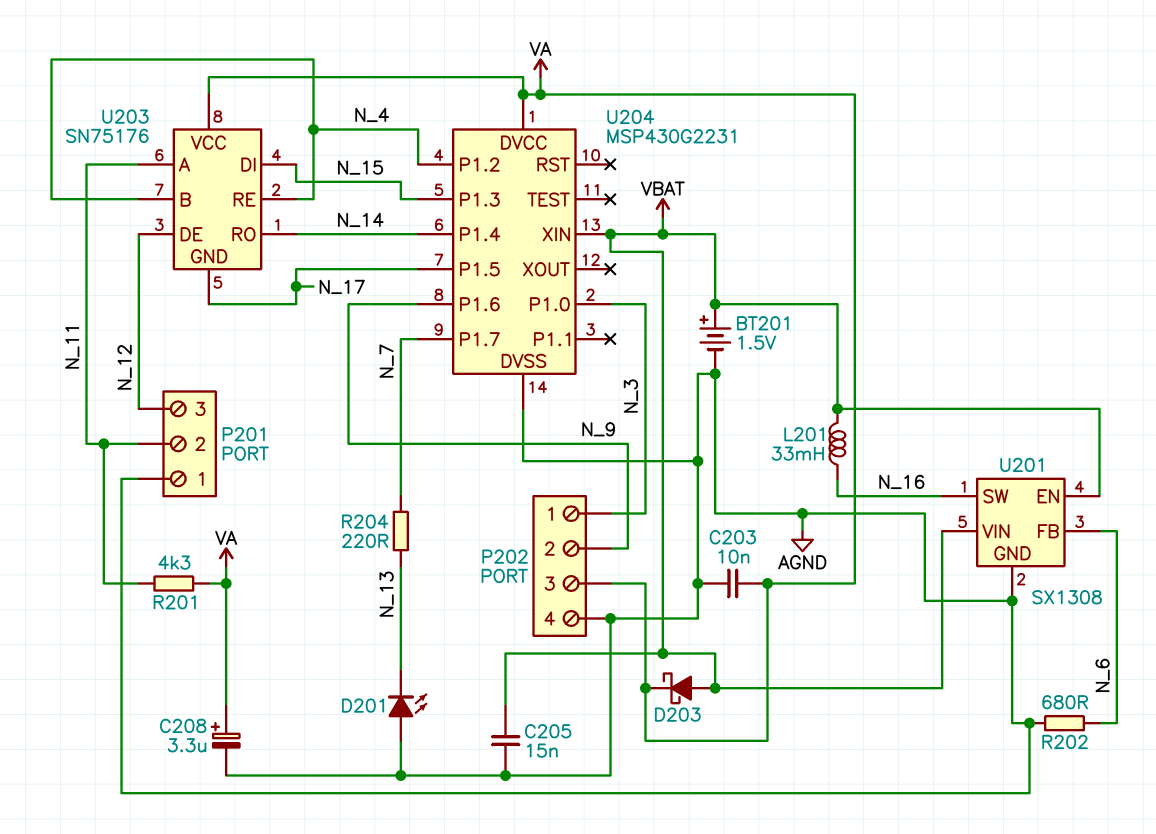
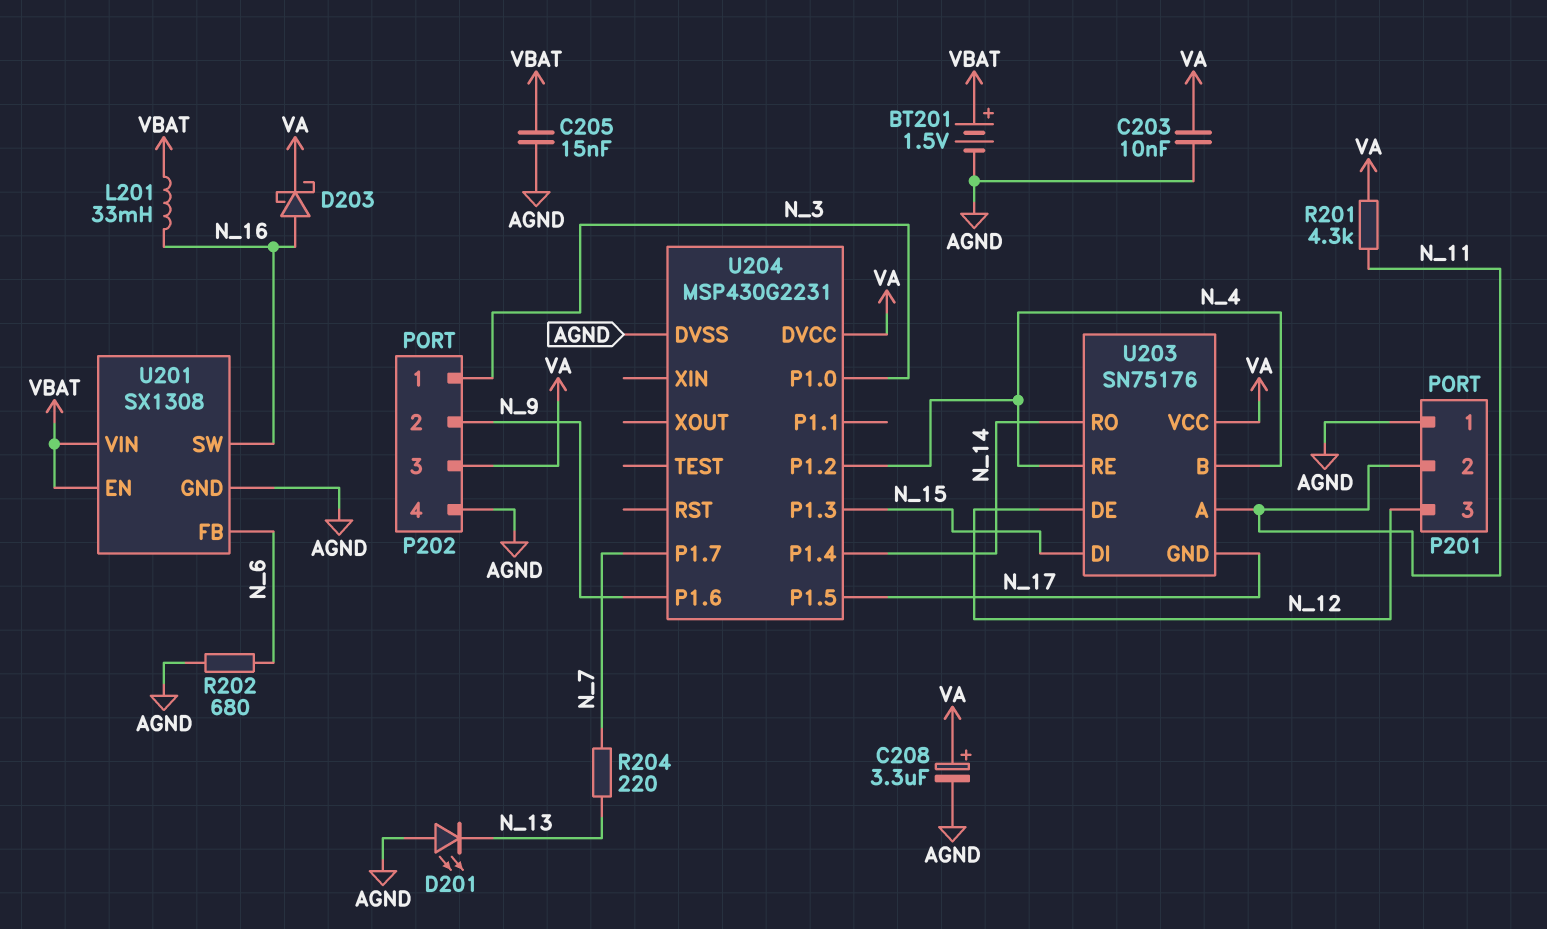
D203: schottky (A VBAT, K VA) -> schottky (A N_16, K VA)
U204 pin XIN: VBAT -> none

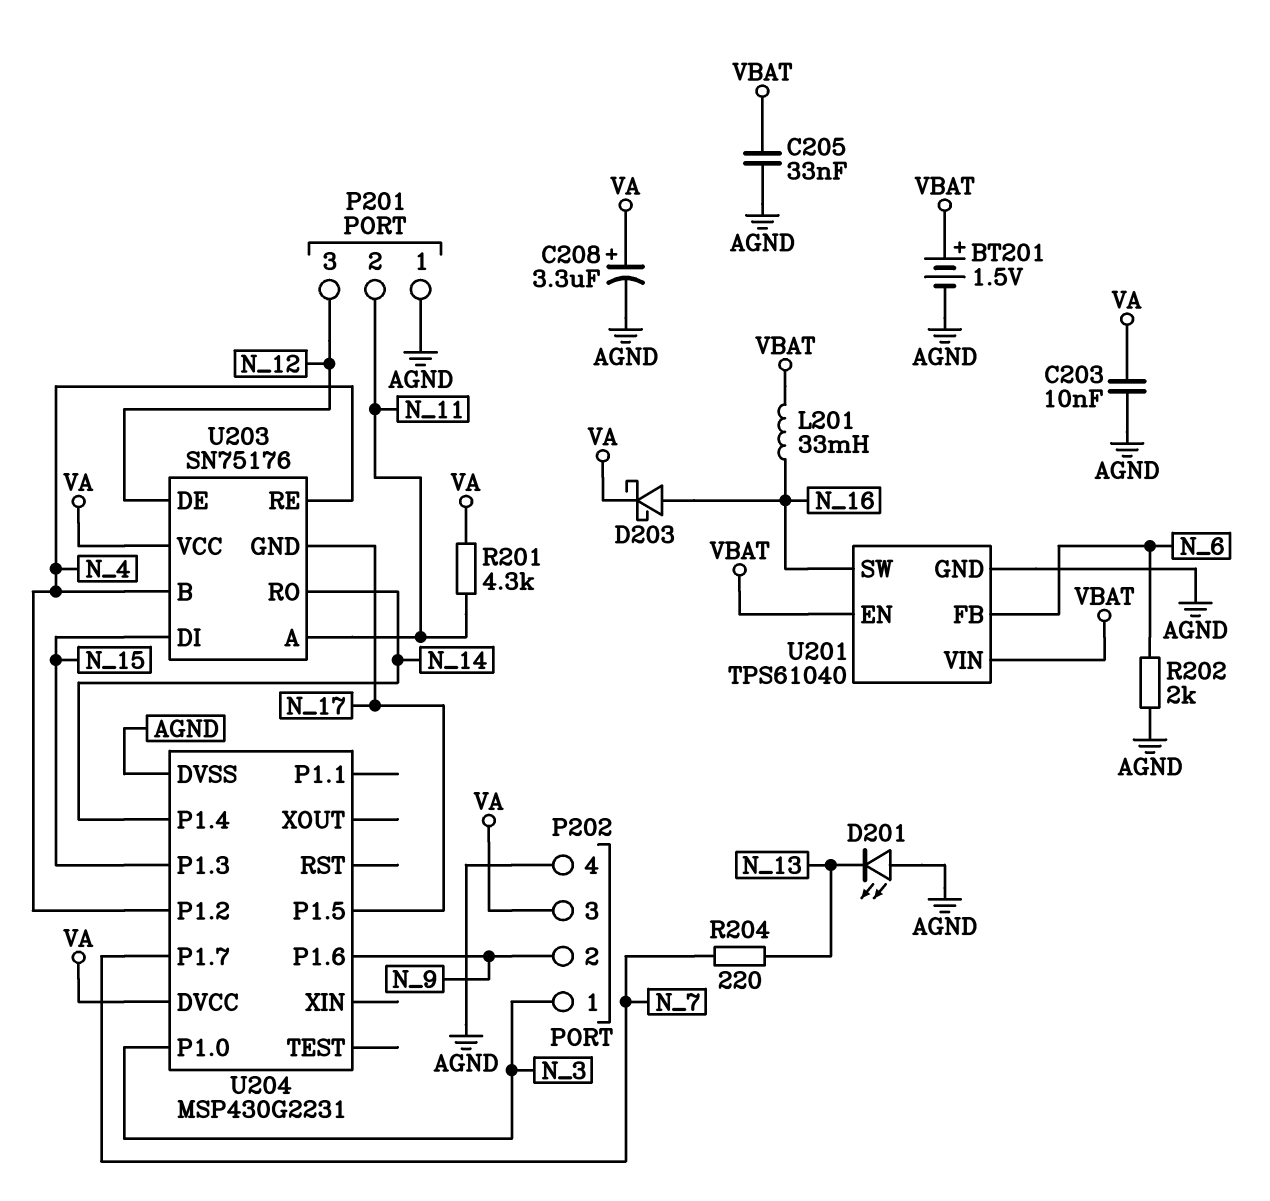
C205: 15nF (AGND, VBAT) -> 33nF (AGND, VBAT)
R202: 680 (AGND, N_6) -> 2k (AGND, N_6)
U201: SX1308 -> TPS61040

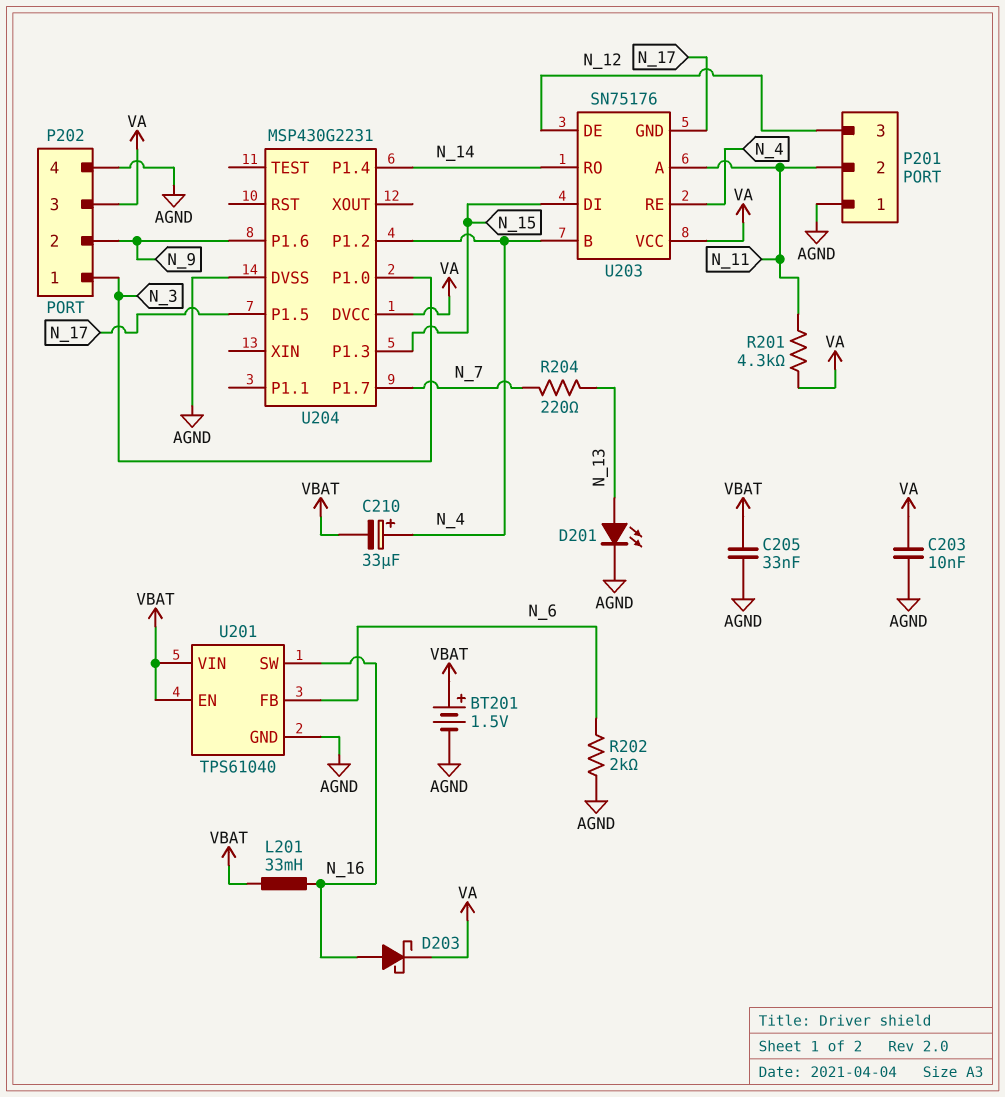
C208: 3.3uF (plus VA, minus AGND) -> none
C210: none -> 33uF (plus N_4, minus VBAT)
D201: LED (A AGND, K N_13) -> LED (A N_13, K AGND)

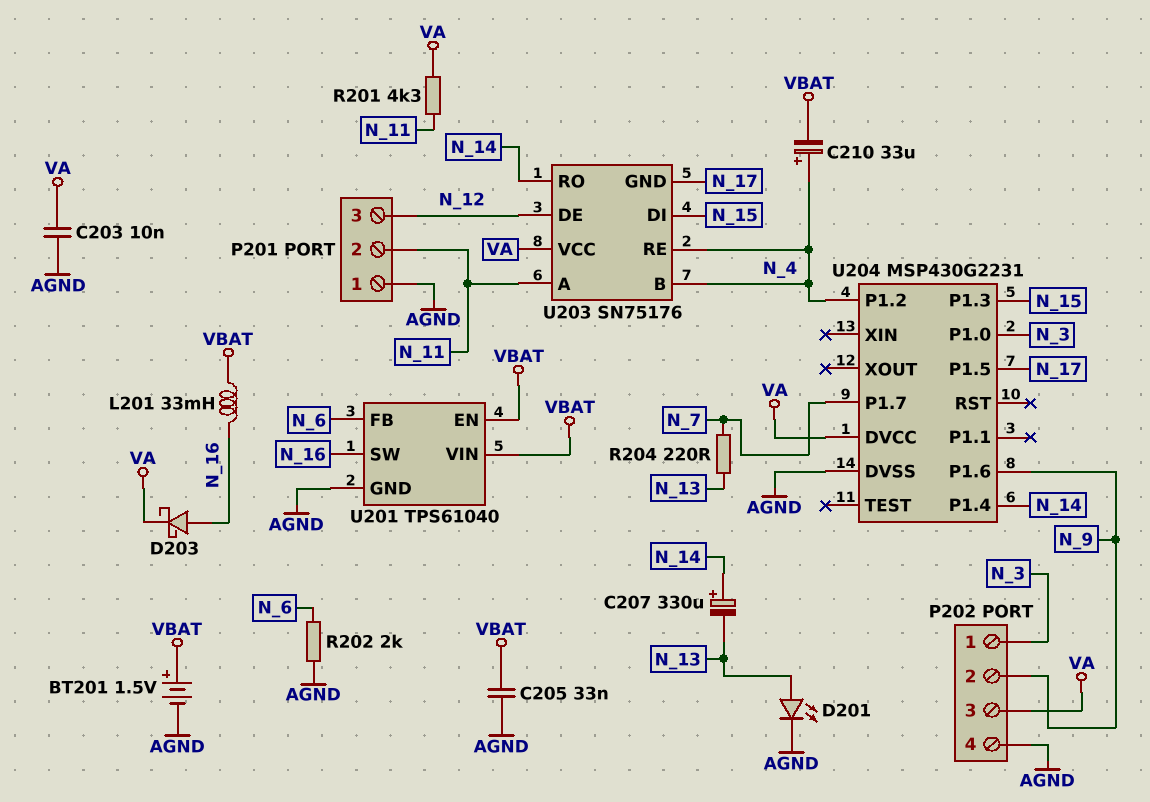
C207: none -> 330uF (plus N_14, minus N_13)

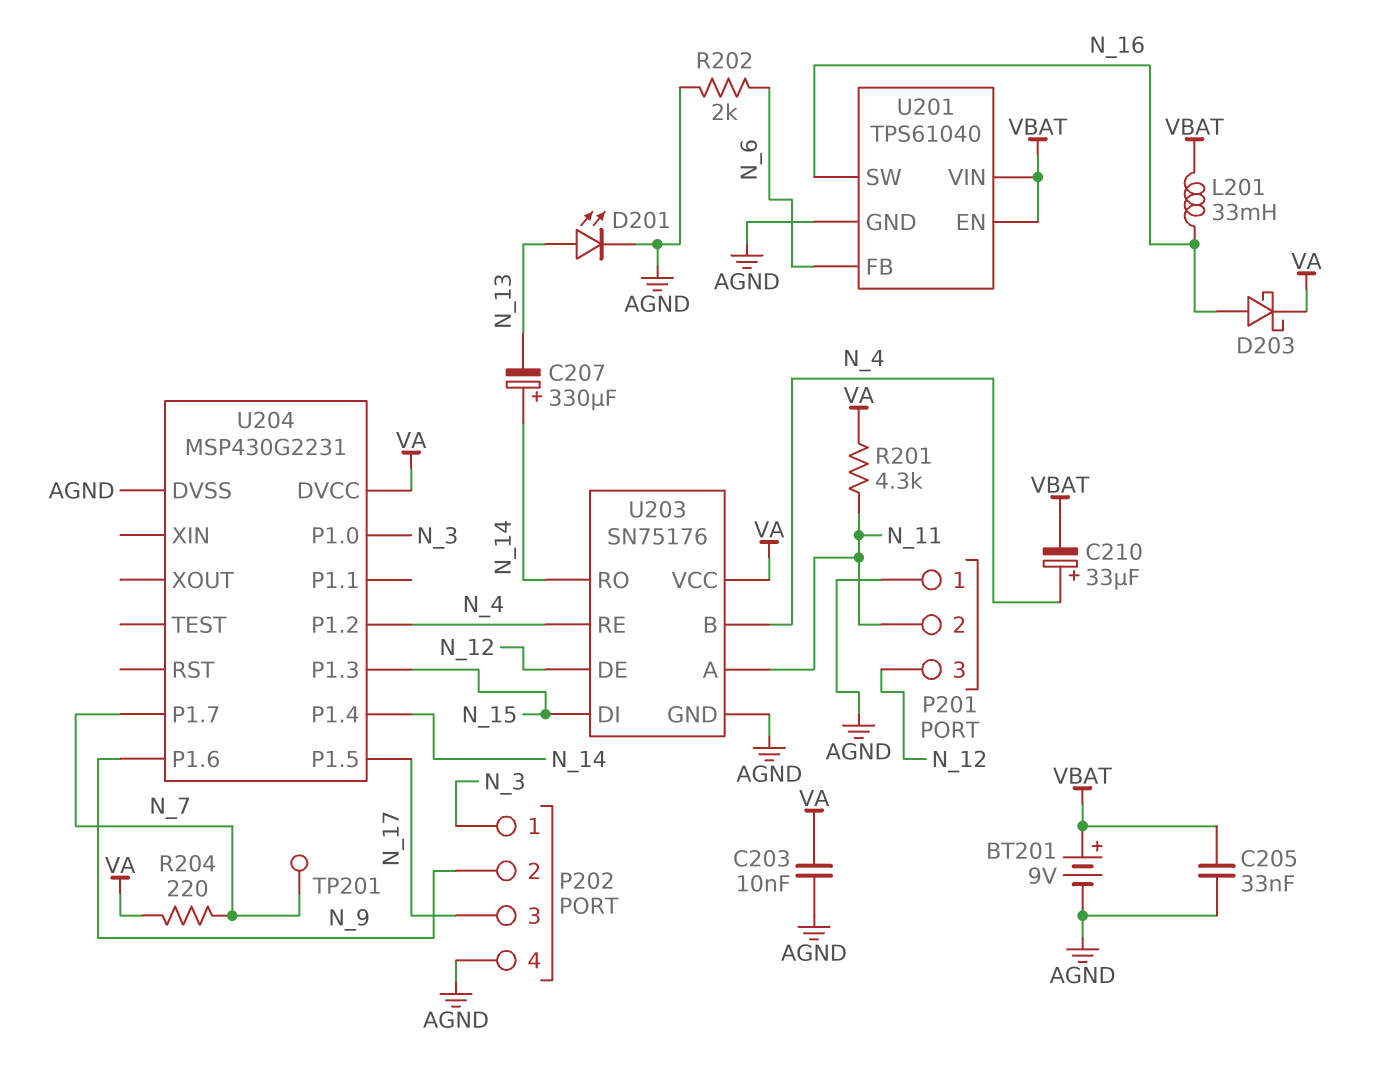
BT201: 1.5V (plus VBAT, minus AGND) -> 9V (plus VBAT, minus AGND)
P202 pin 3: VA -> N_17
R204: 220 (N_7, N_13) -> 220 (N_7, VA)
TP201: none -> test point (N_7)
U203 pin GND: N_17 -> AGND

